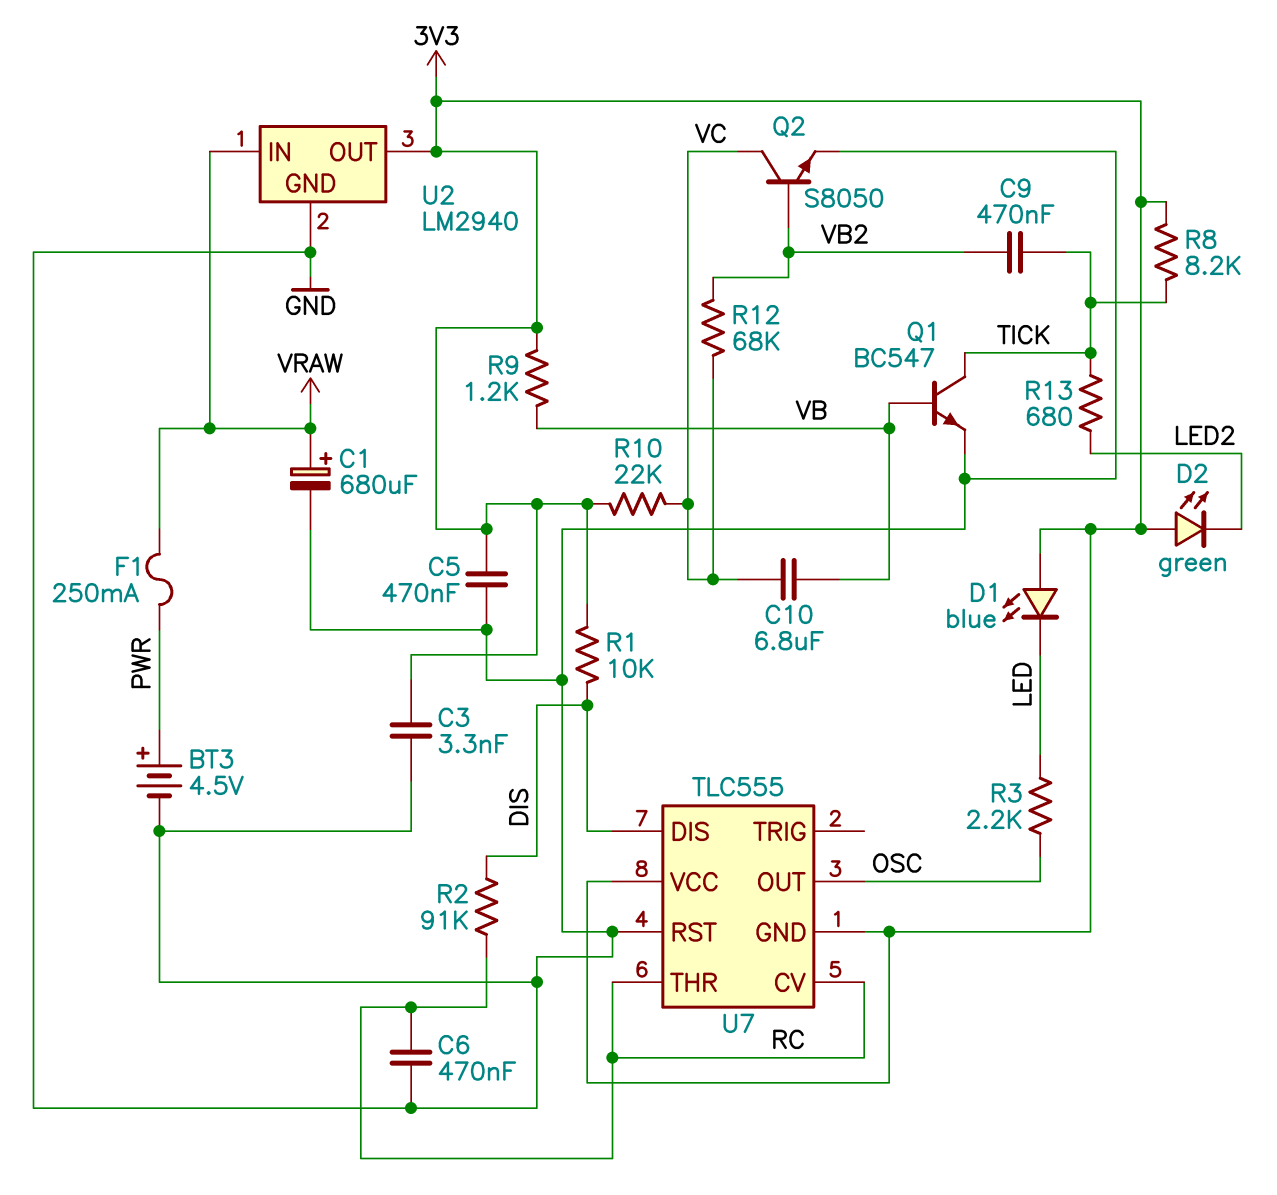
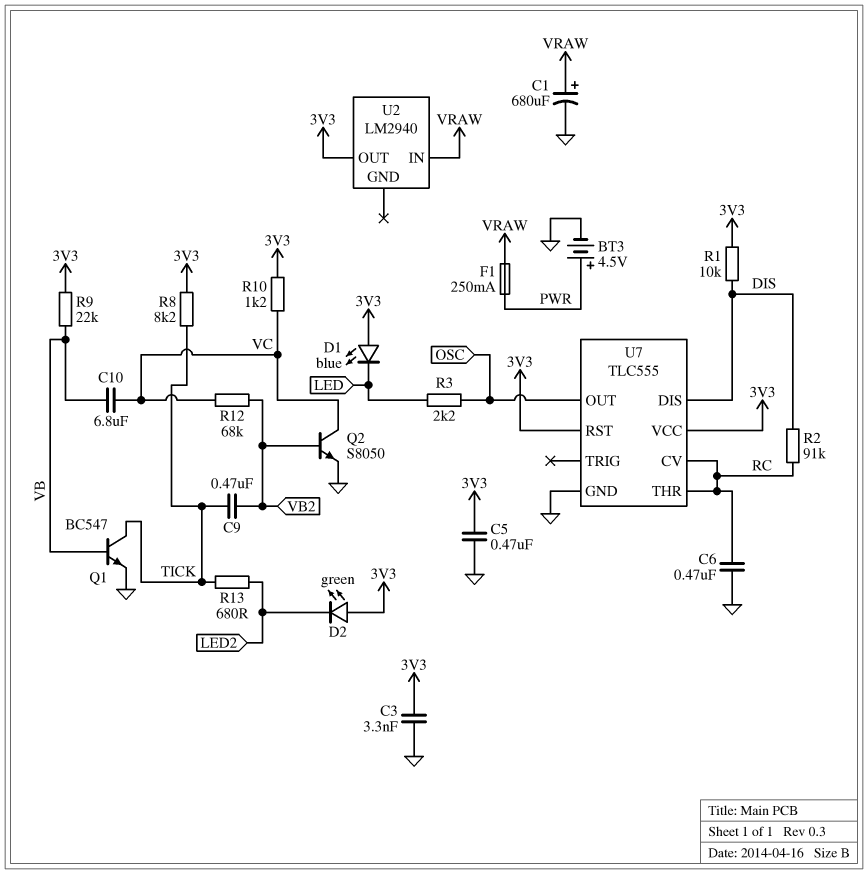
R9: 1.2k (3V3, VB) -> 22k (3V3, VB)
R10: 22k (3V3, VC) -> 1.2k (3V3, VC)
U2 pin GND: GND -> none
U7 pin GND: 3V3 -> GND
U7 pin RST: GND -> 3V3

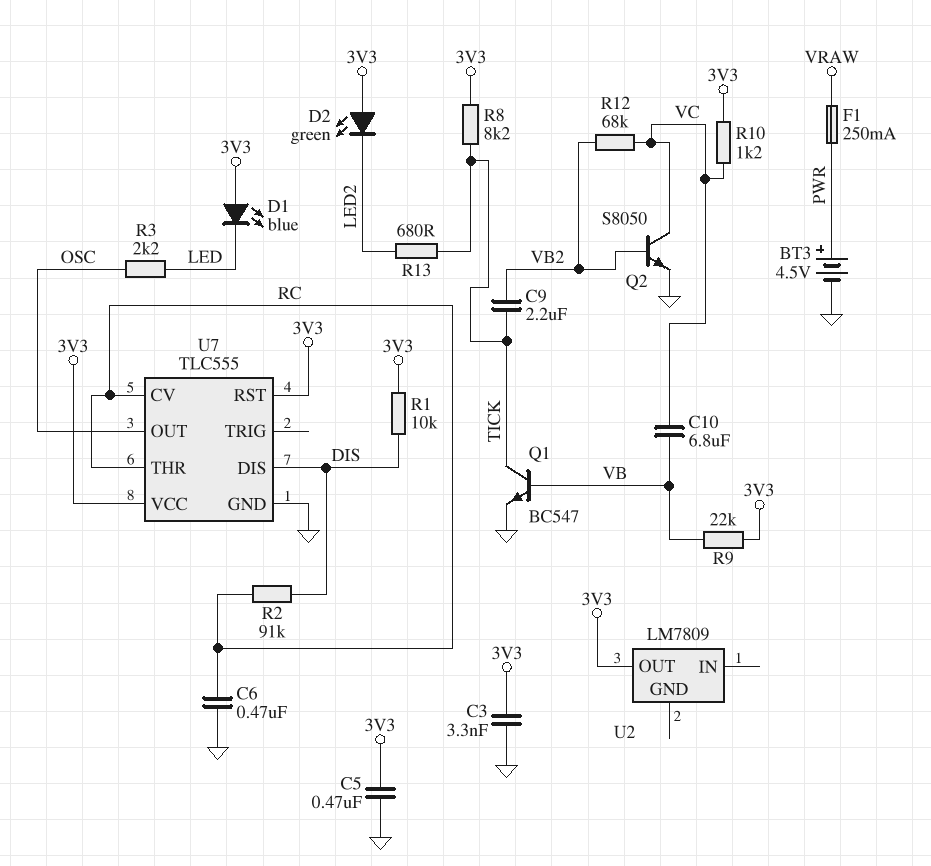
C1: 680uF (plus VRAW, minus GND) -> none
C9: 470nF (TICK, VB2) -> 2.2uF (TICK, VB2)
U2: LM2940 -> LM7809
U2 pin IN: VRAW -> none

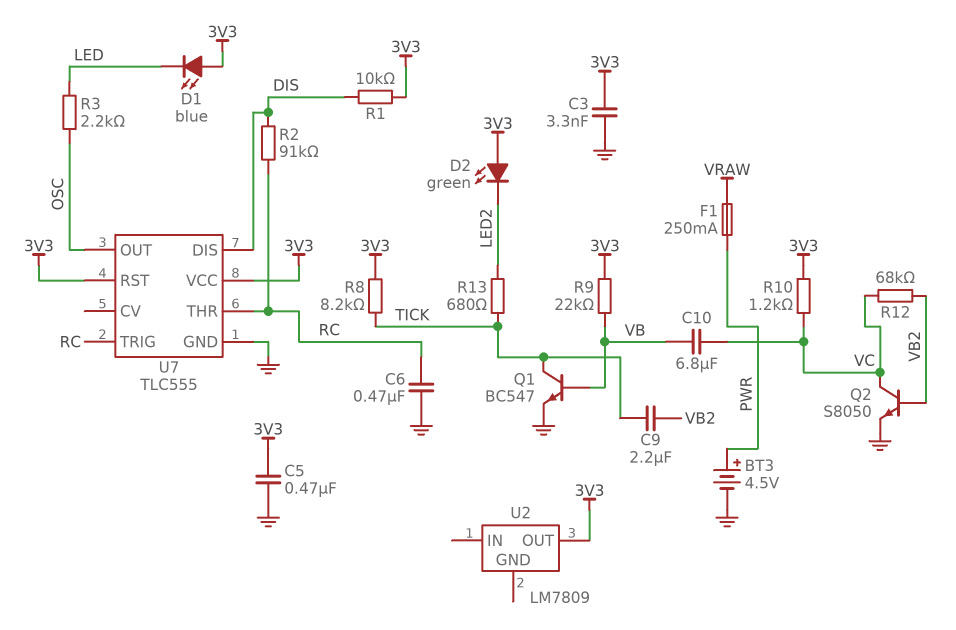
U7 pin CV: RC -> none
U7 pin TRIG: none -> RC

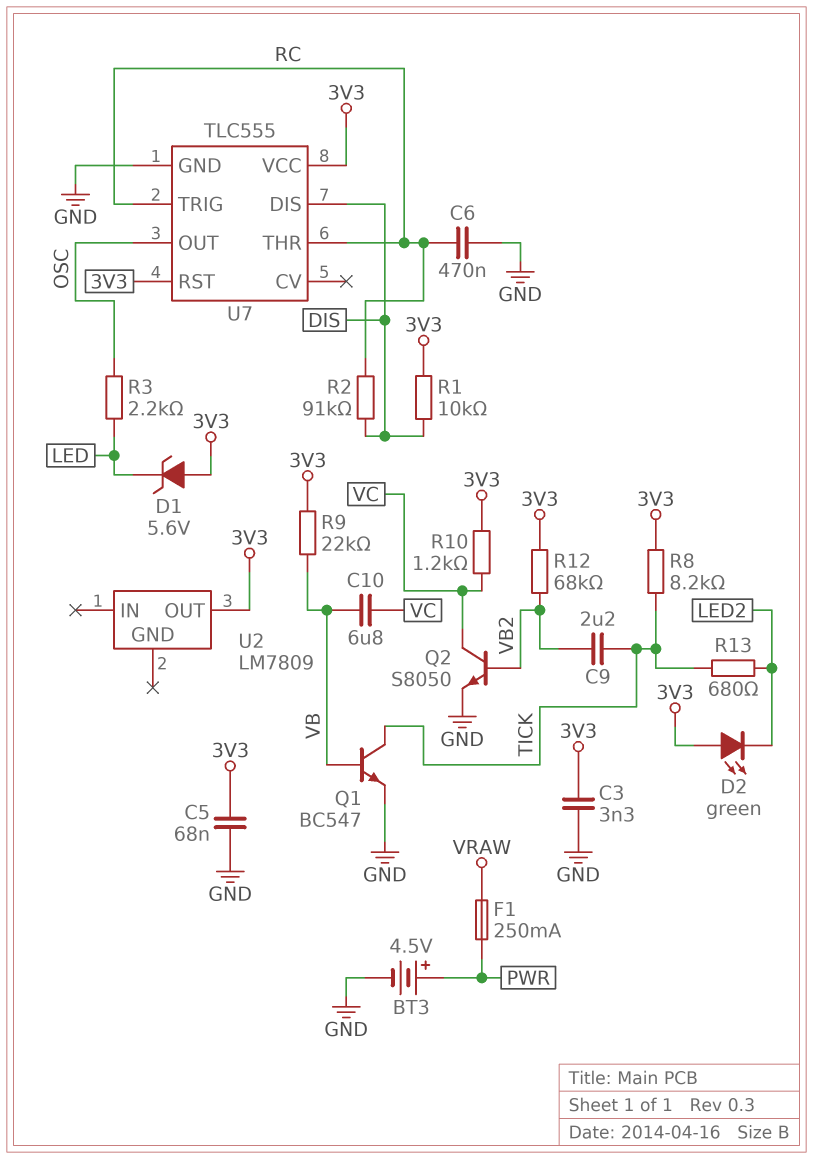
C5: 470nF (3V3, GND) -> 68nF (3V3, GND)
D1: LED blue (A 3V3, K LED) -> zener 5.6V (A 3V3, K LED)
R12: 68k (VB2, VC) -> 68k (3V3, VB2)

